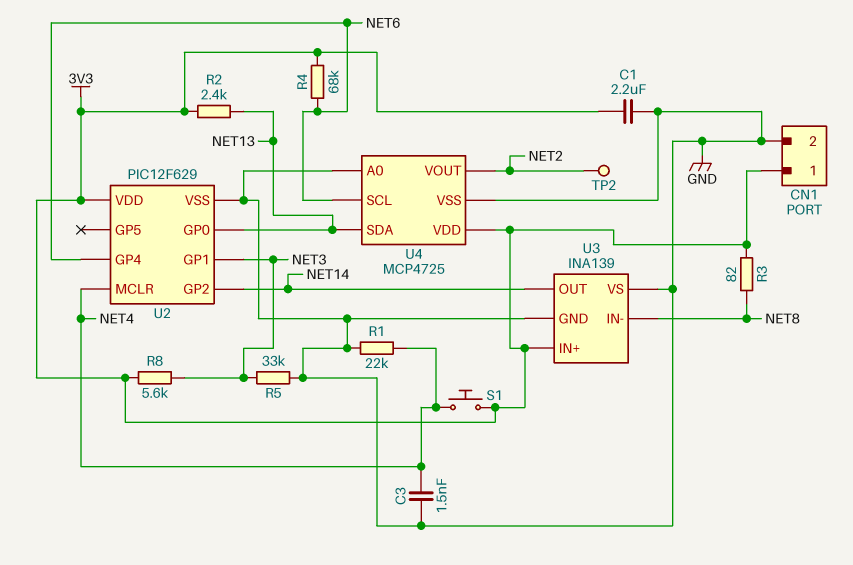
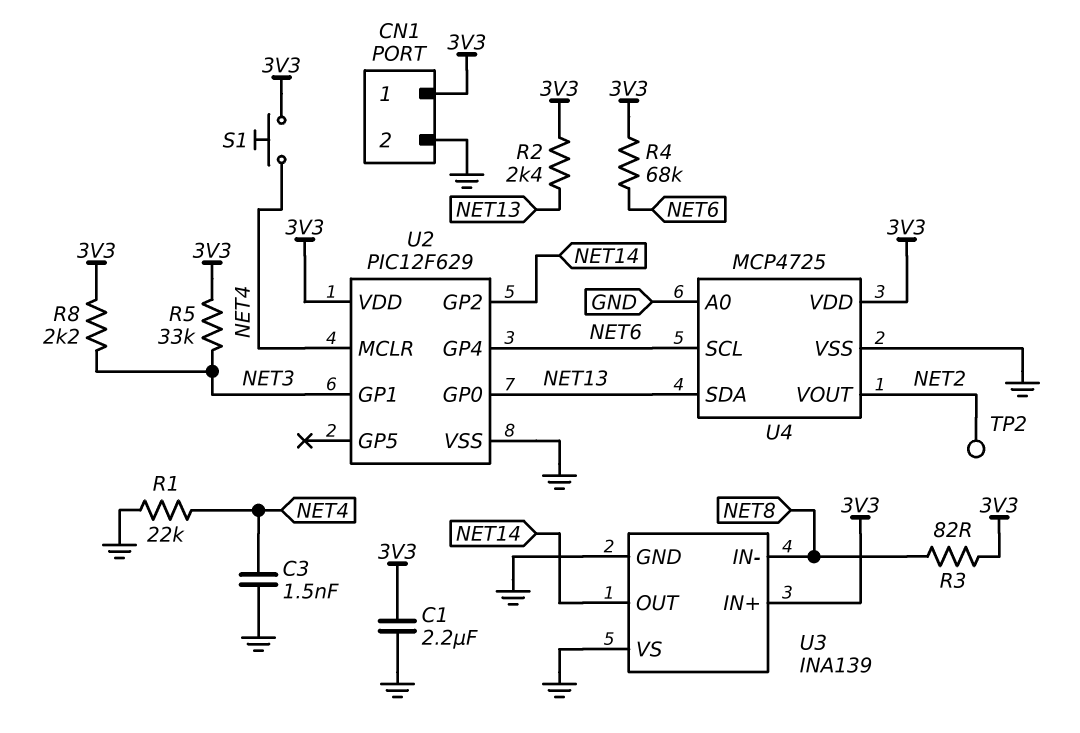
R5: 33k (GND, NET3) -> 33k (3V3, NET3)
R8: 5.6k (3V3, NET3) -> 2.2k (3V3, NET3)

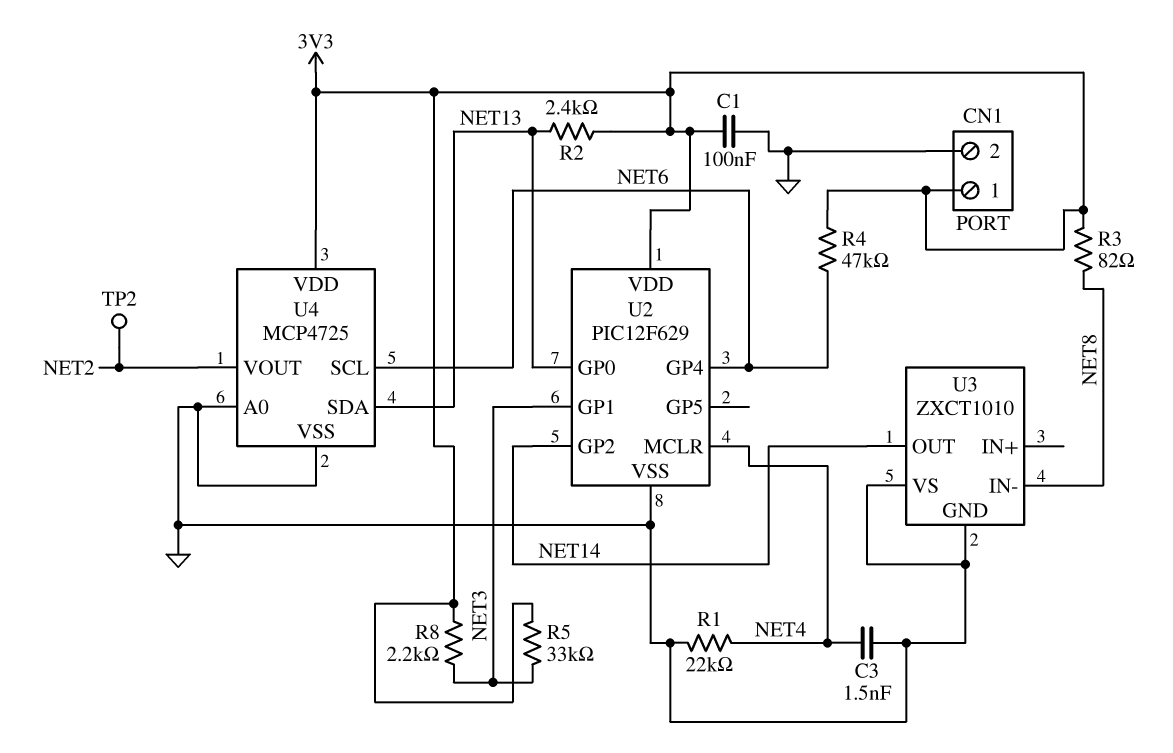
C1: 2.2uF (3V3, GND) -> 100nF (3V3, GND)
R4: 68k (3V3, NET6) -> 47k (3V3, NET6)
S1: button (3V3, NET4) -> none
U3: INA139 -> ZXCT1010
U3 pin IN+: 3V3 -> none

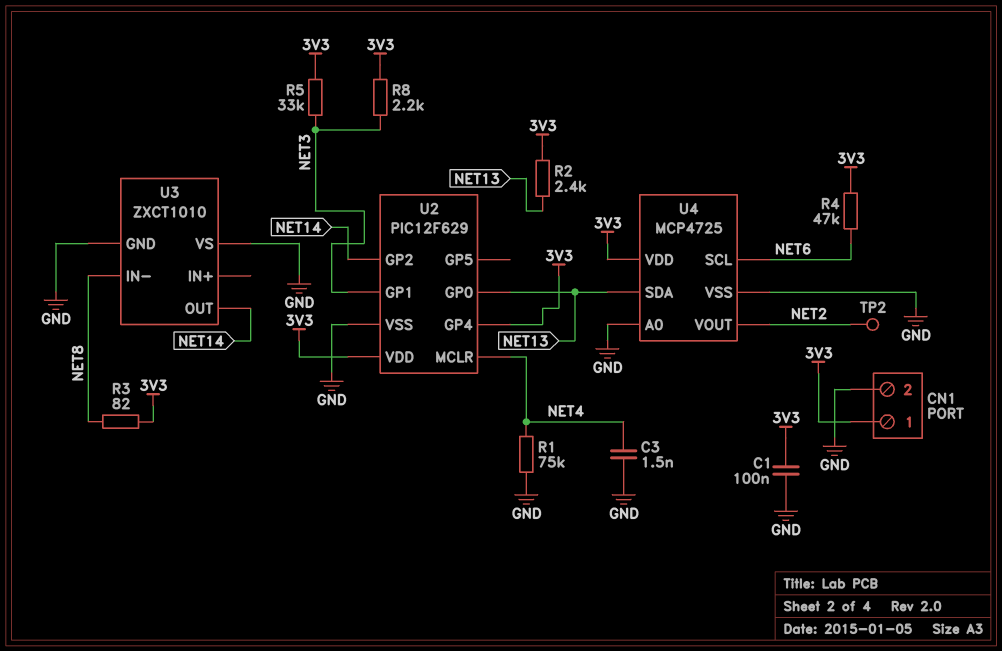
R1: 22k (GND, NET4) -> 75k (GND, NET4)
U2 pin GP4: NET6 -> 3V3

